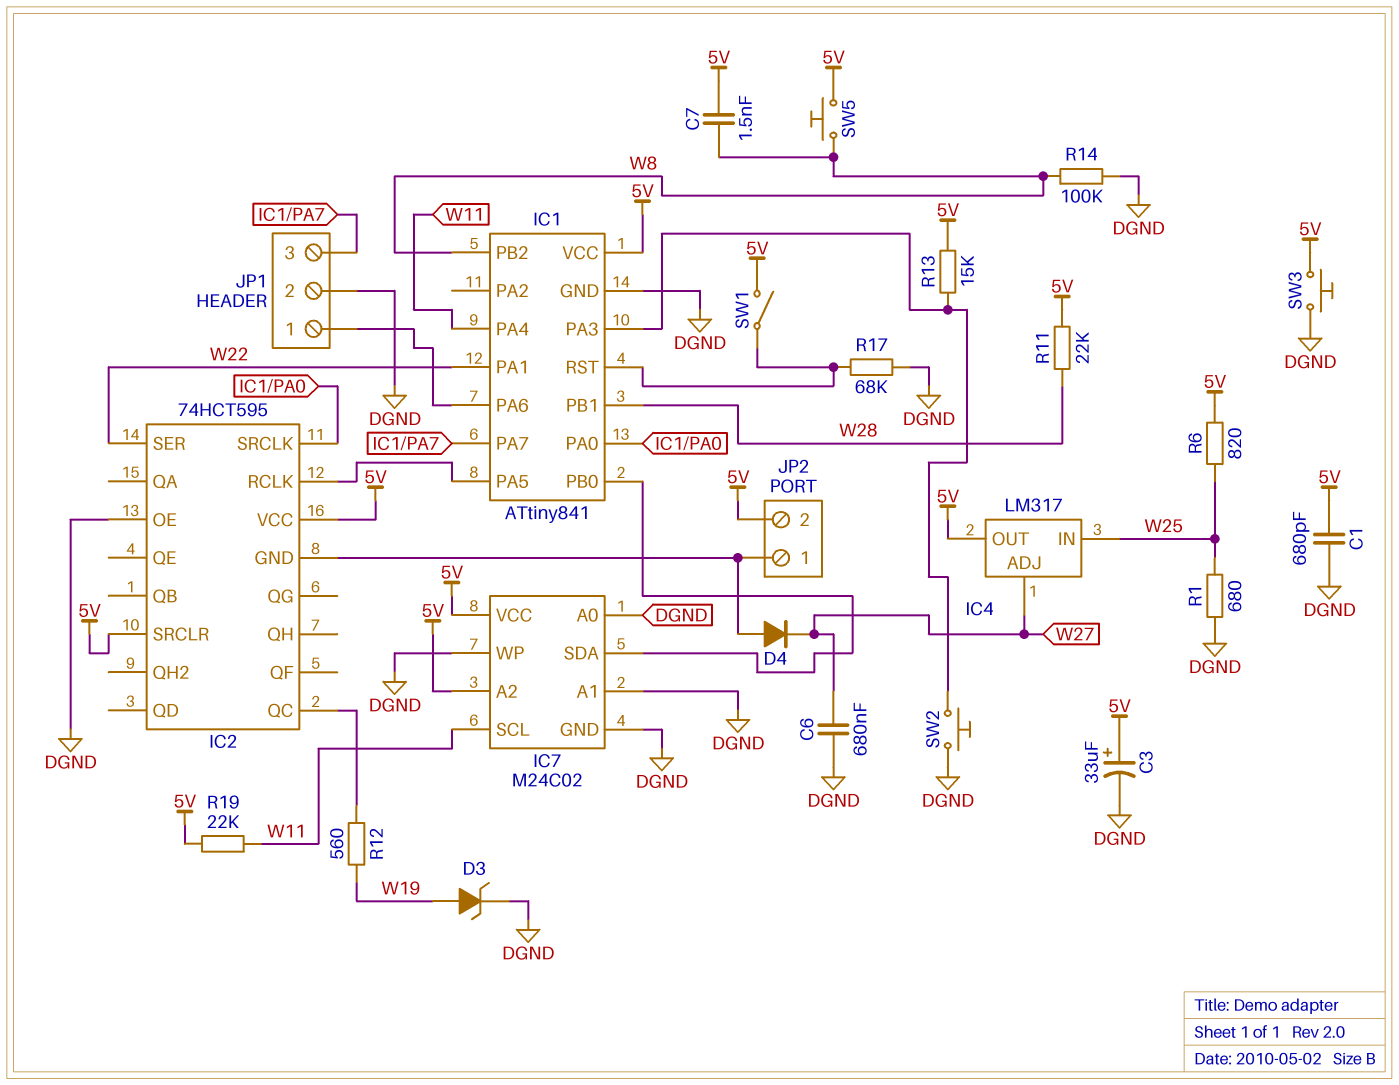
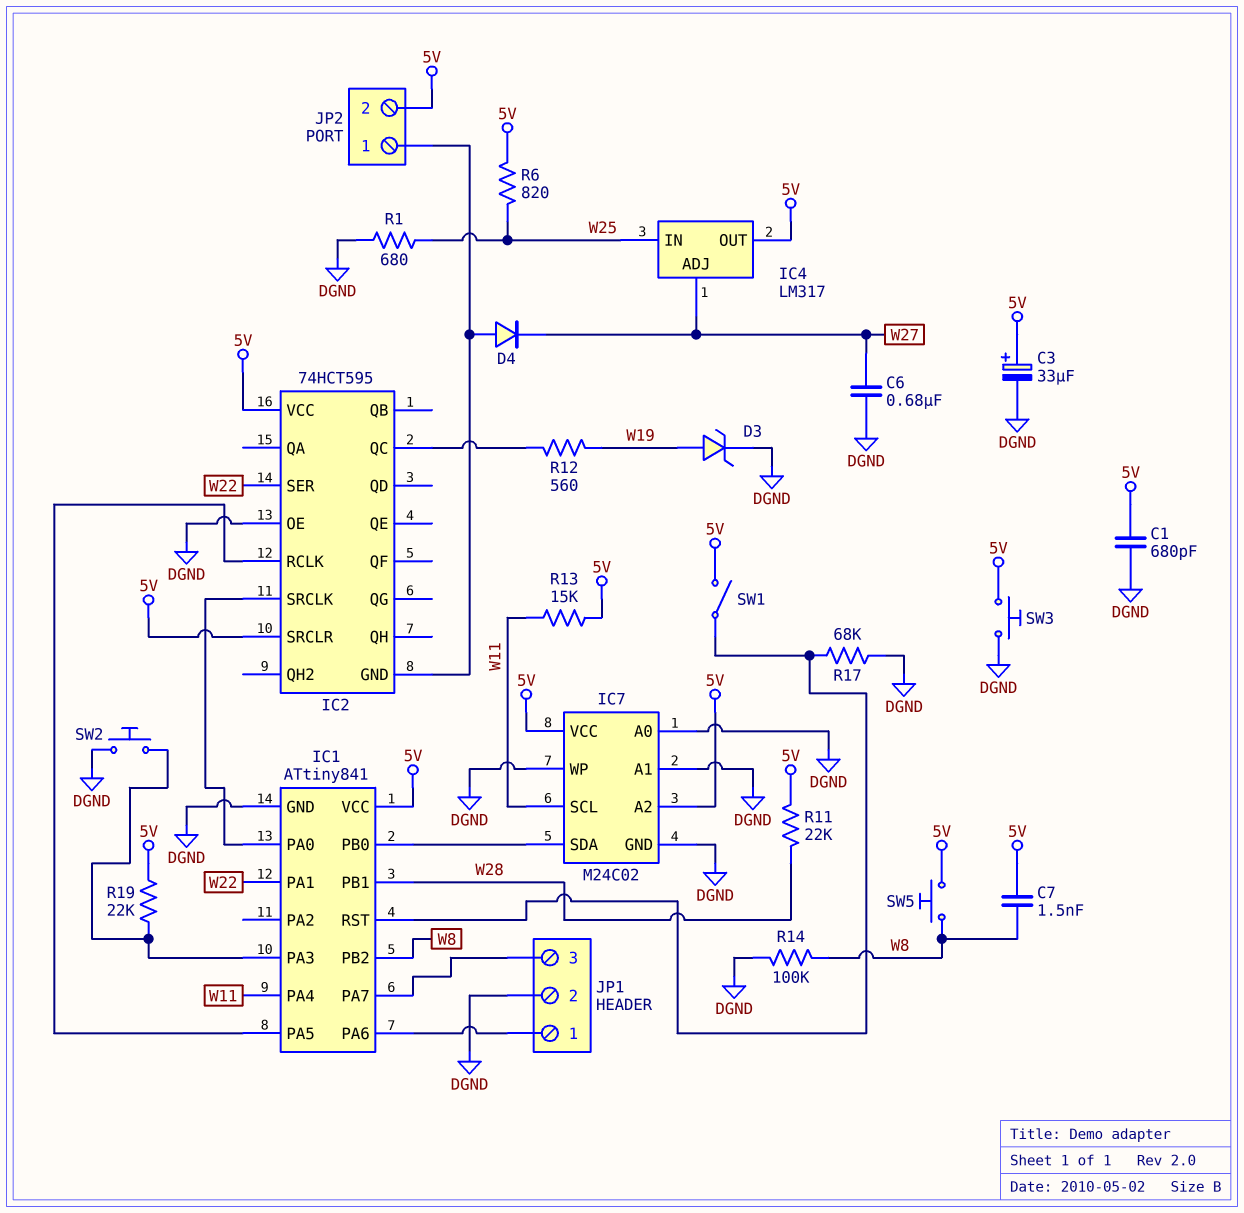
R13: 15k (5V, IC1/PA3) -> 15k (5V, W11)
R19: 22k (5V, W11) -> 22k (5V, IC1/PA3)

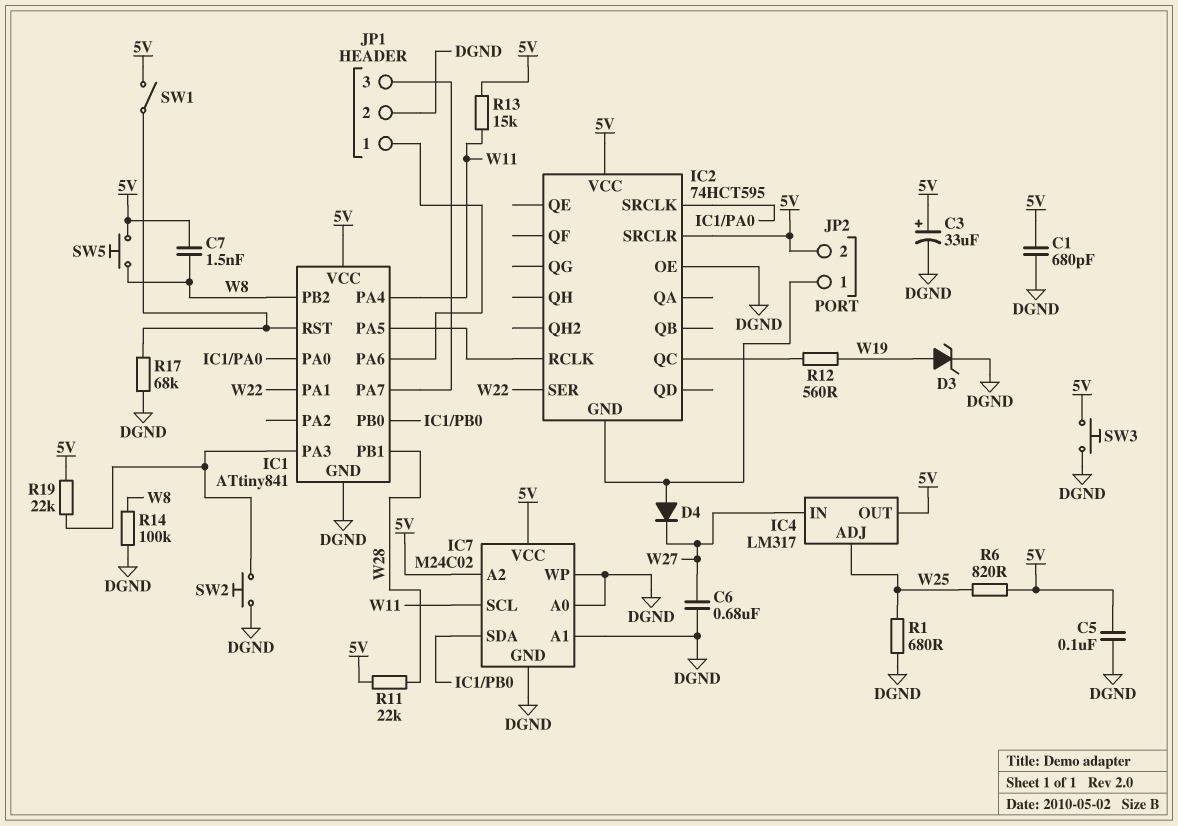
C5: none -> 100nF (5V, DGND)
IC4 pin ADJ: W27 -> W25
IC4 pin IN: W25 -> W27

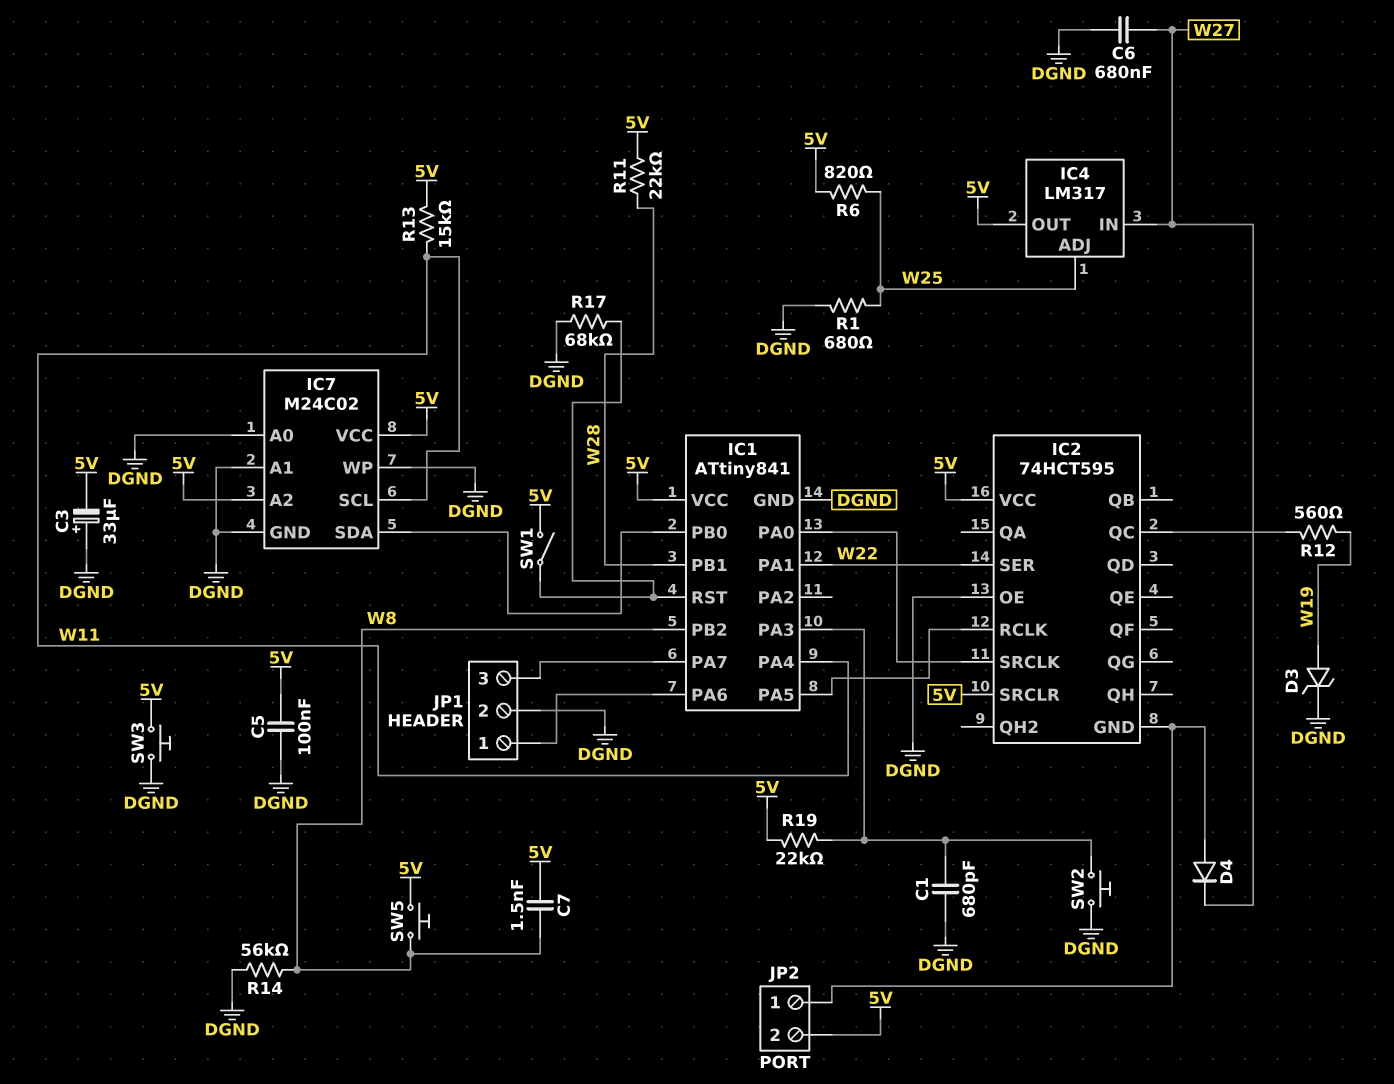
C1: 680pF (5V, DGND) -> 680pF (DGND, IC1/PA3)
C3: 33uF (plus 5V, minus DGND) -> 33uF (plus DGND, minus 5V)
R14: 100k (DGND, W8) -> 56k (DGND, W8)

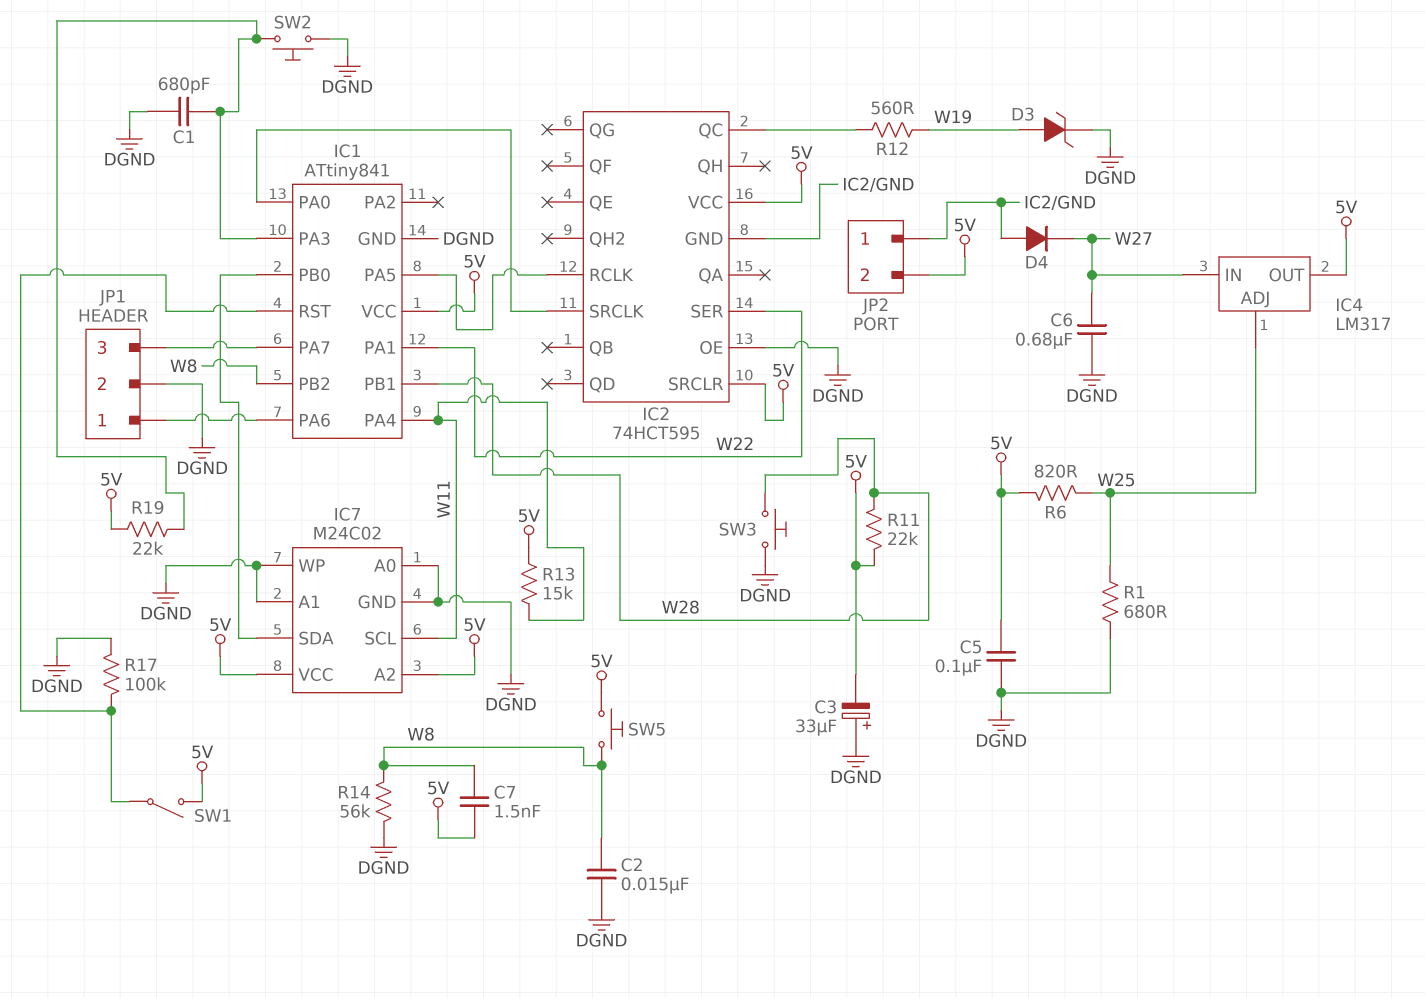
C2: none -> 15nF (DGND, W8)
R17: 68k (DGND, IC1/RST) -> 100k (DGND, IC1/RST)
SW3: button (5V, DGND) -> button (DGND, W28)

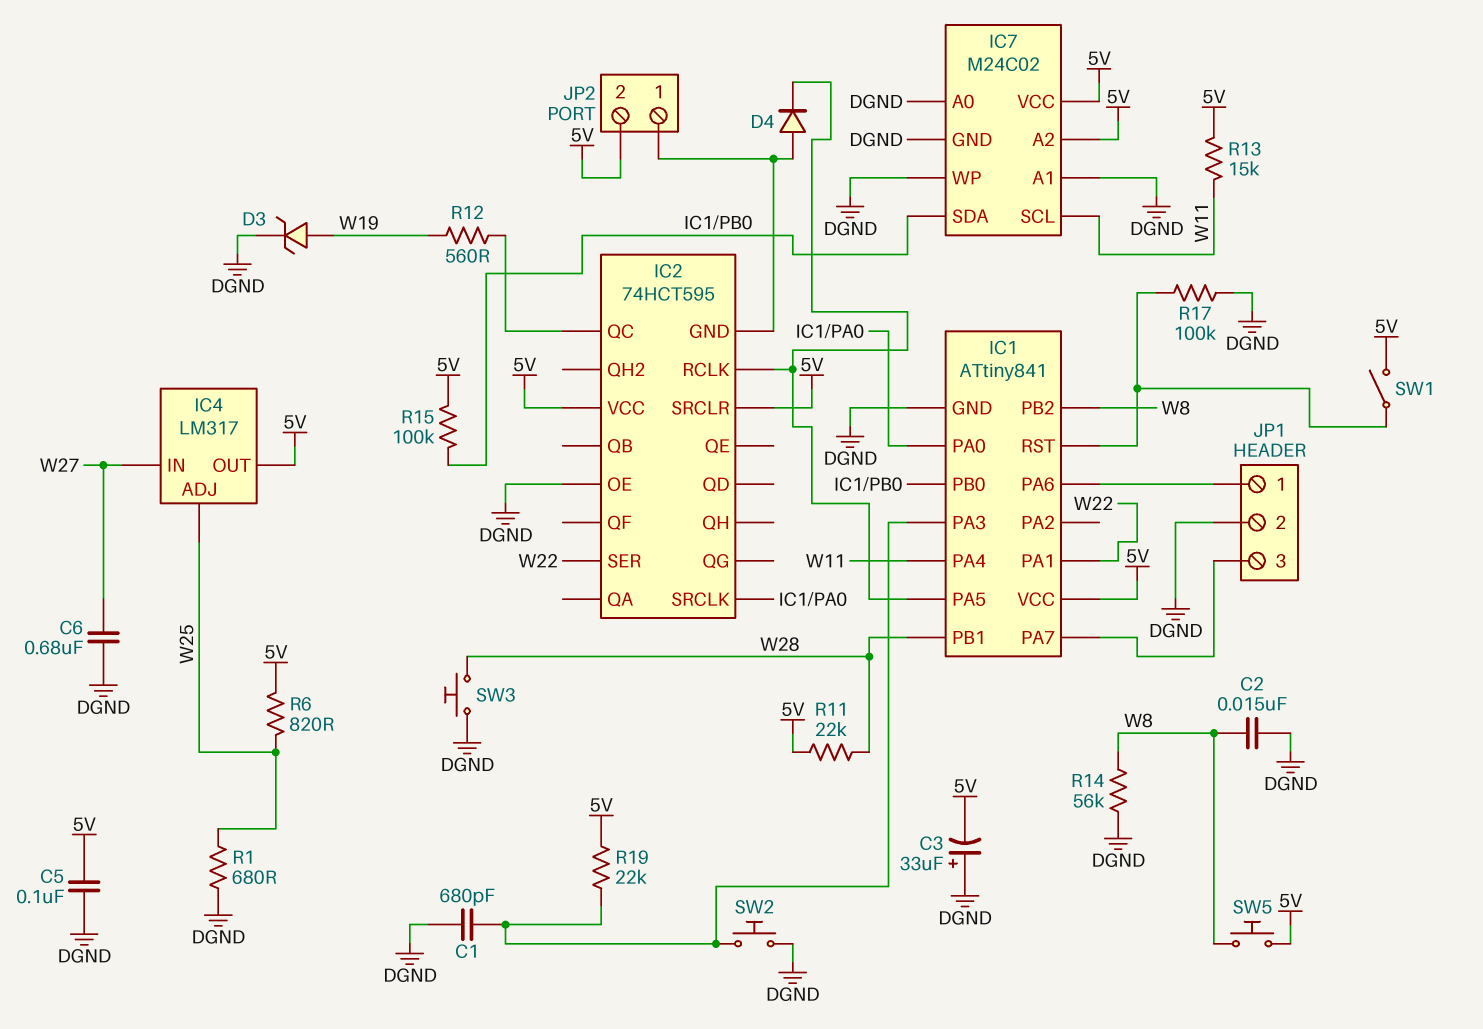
C7: 1.5nF (5V, W8) -> none
D4: diode (A IC2/GND, K W27) -> diode (A IC2/GND, K IC1/PA5)
R15: none -> 100k (5V, IC1/PB0)

